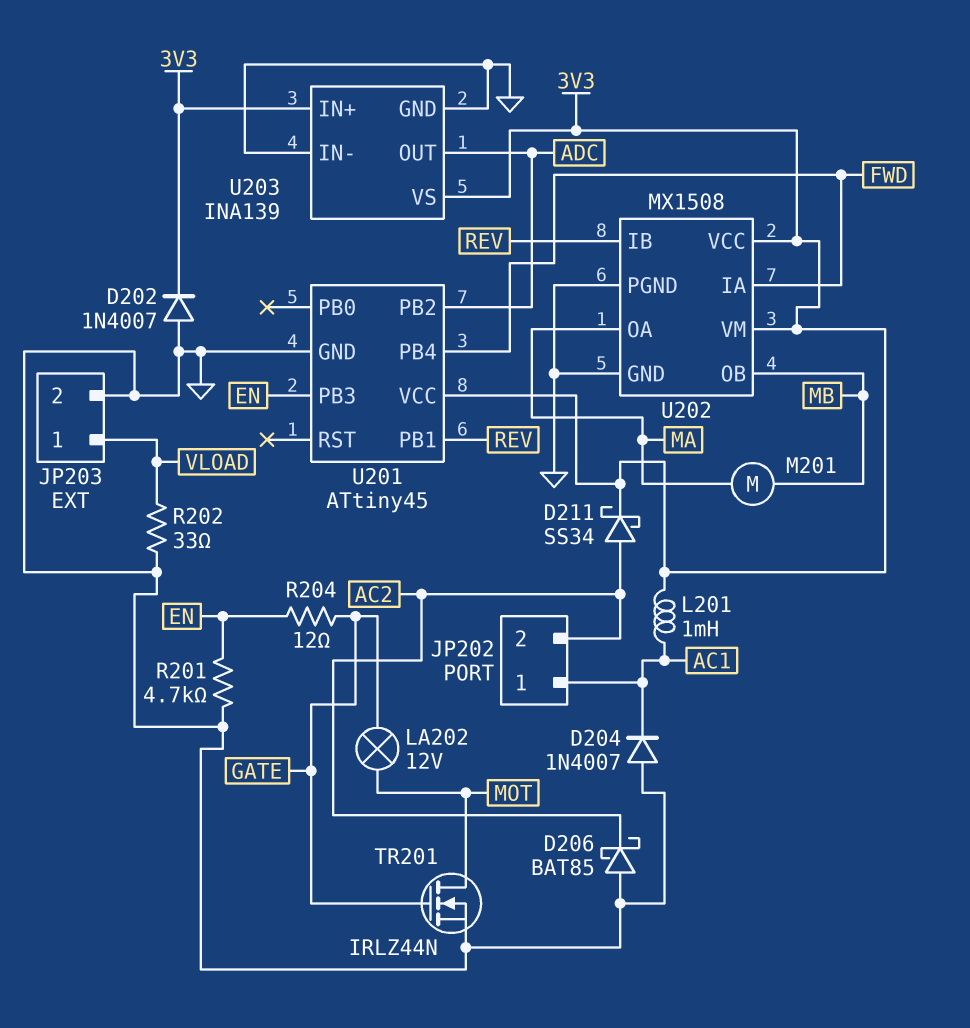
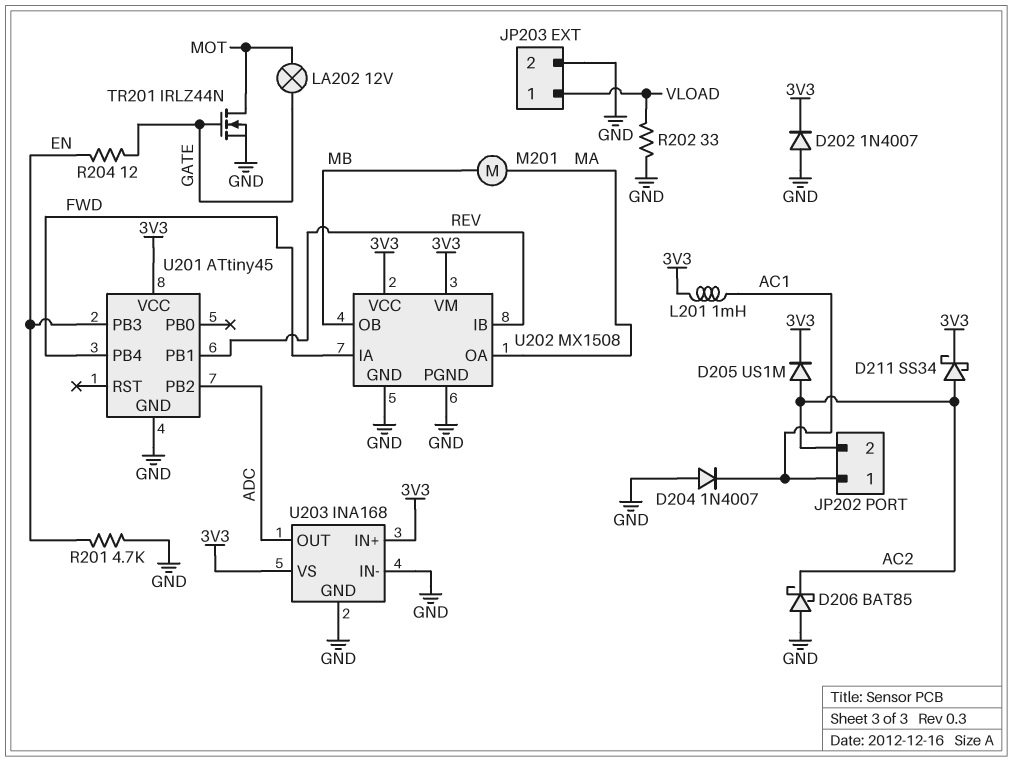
D205: none -> diode US1M (A AC2, K 3V3)
U203: INA139 -> INA168

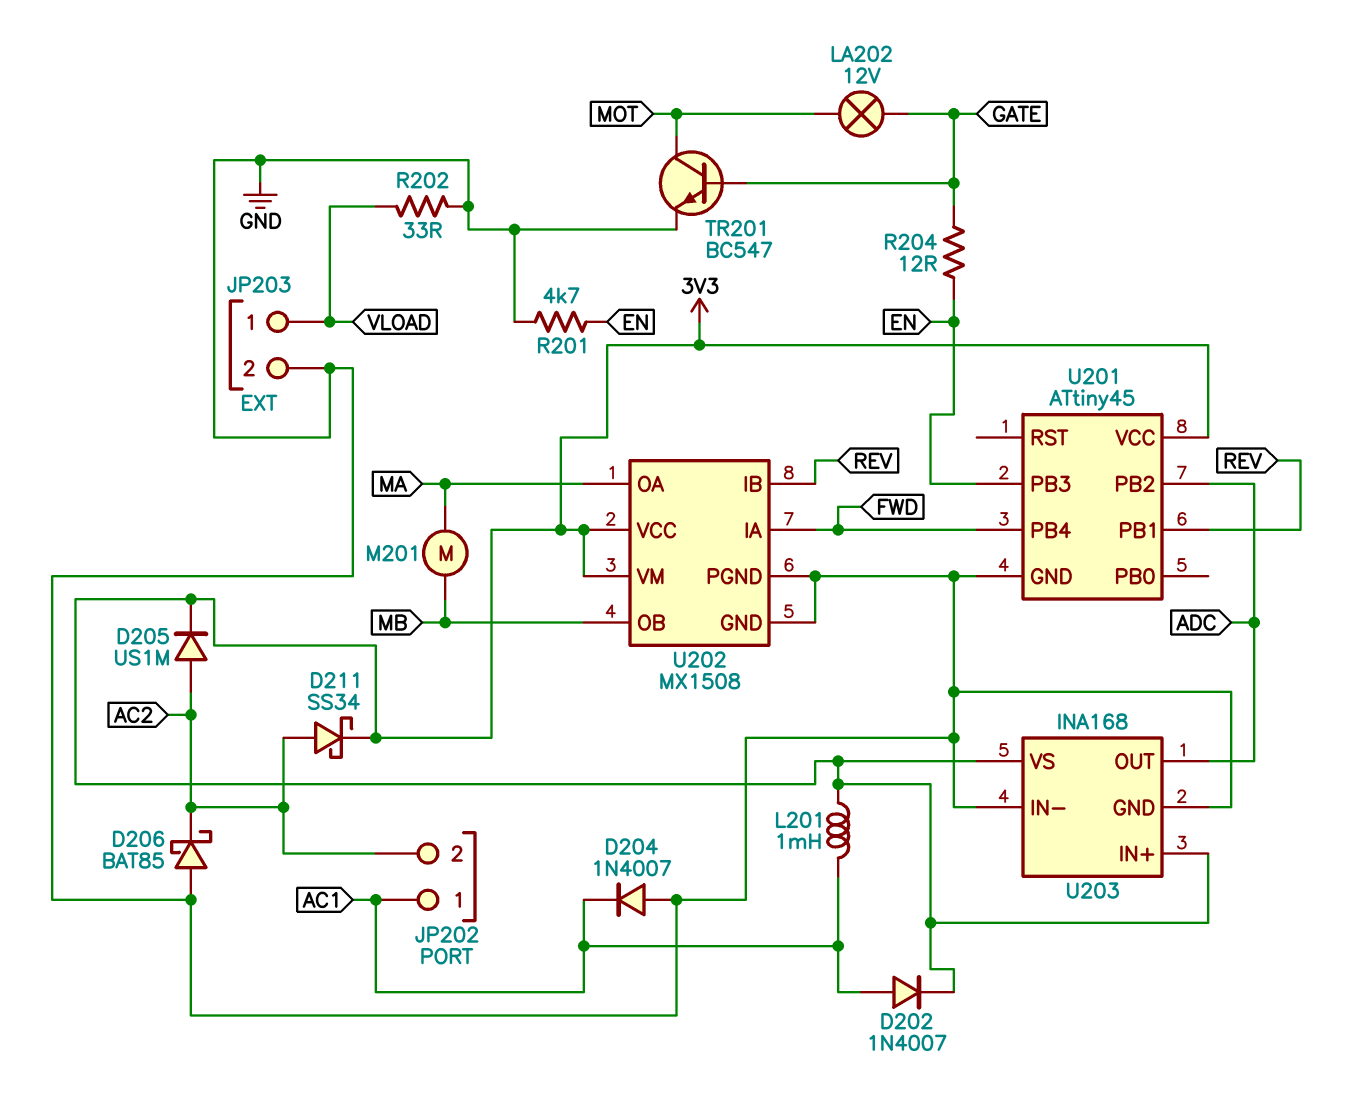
D202: diode 1N4007 (A GND, K 3V3) -> diode 1N4007 (A AC1, K 3V3)
TR201: NMOS IRLZ44N (G GATE, D MOT, S GND) -> NPN BC547 (B GATE, C MOT, E GND)

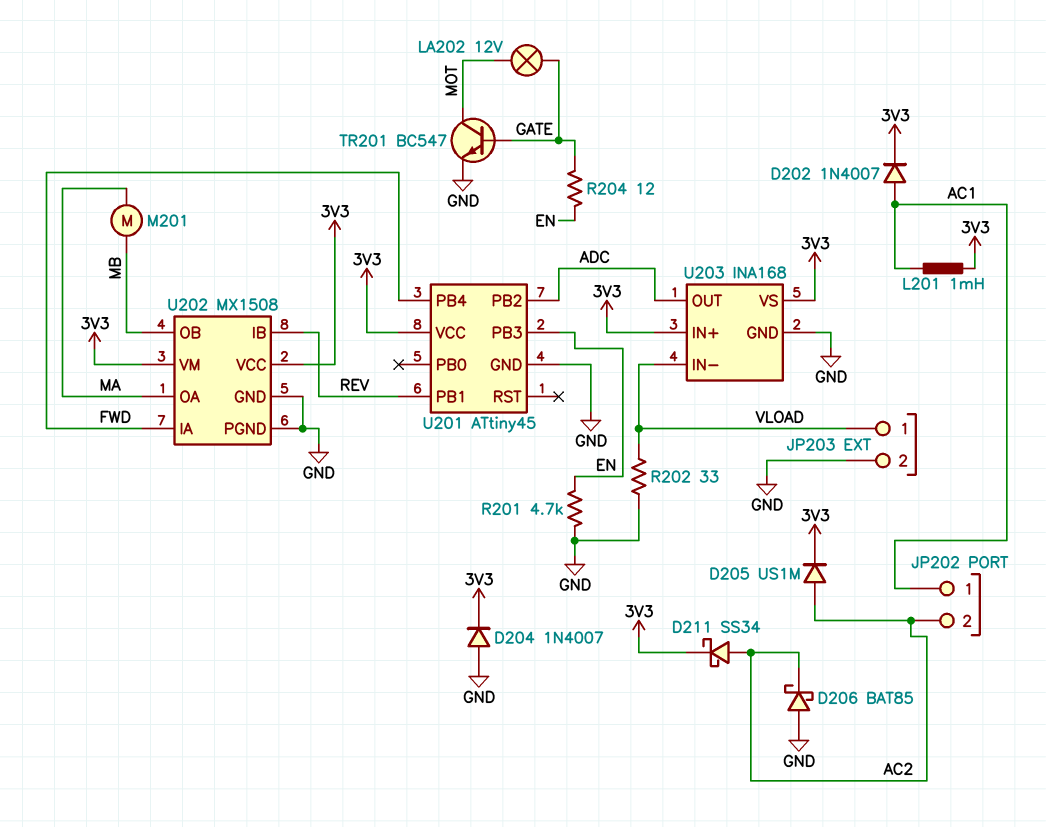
D204: diode 1N4007 (A GND, K AC1) -> diode 1N4007 (A GND, K 3V3)
U203 pin IN-: GND -> VLOAD

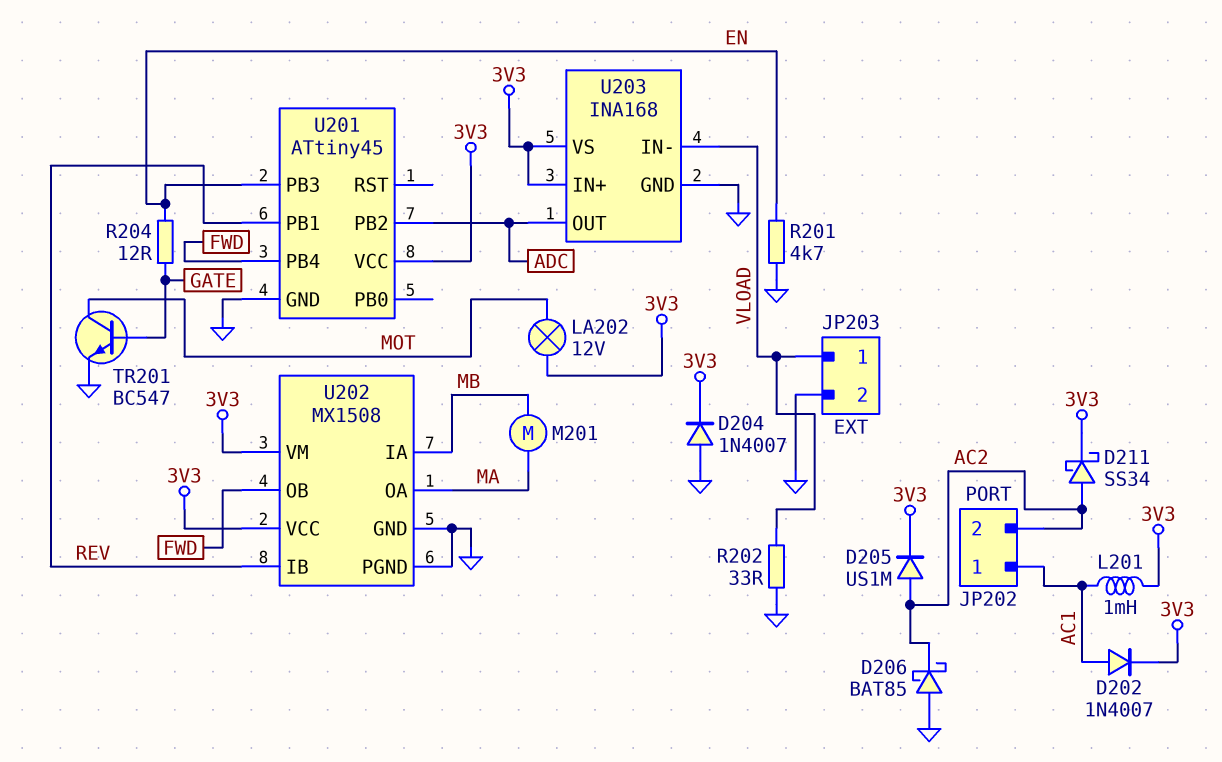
LA202: lamp 12V (GATE, MOT) -> lamp 12V (3V3, MOT)
U202 pin IA: FWD -> MB
U202 pin OB: MB -> FWD

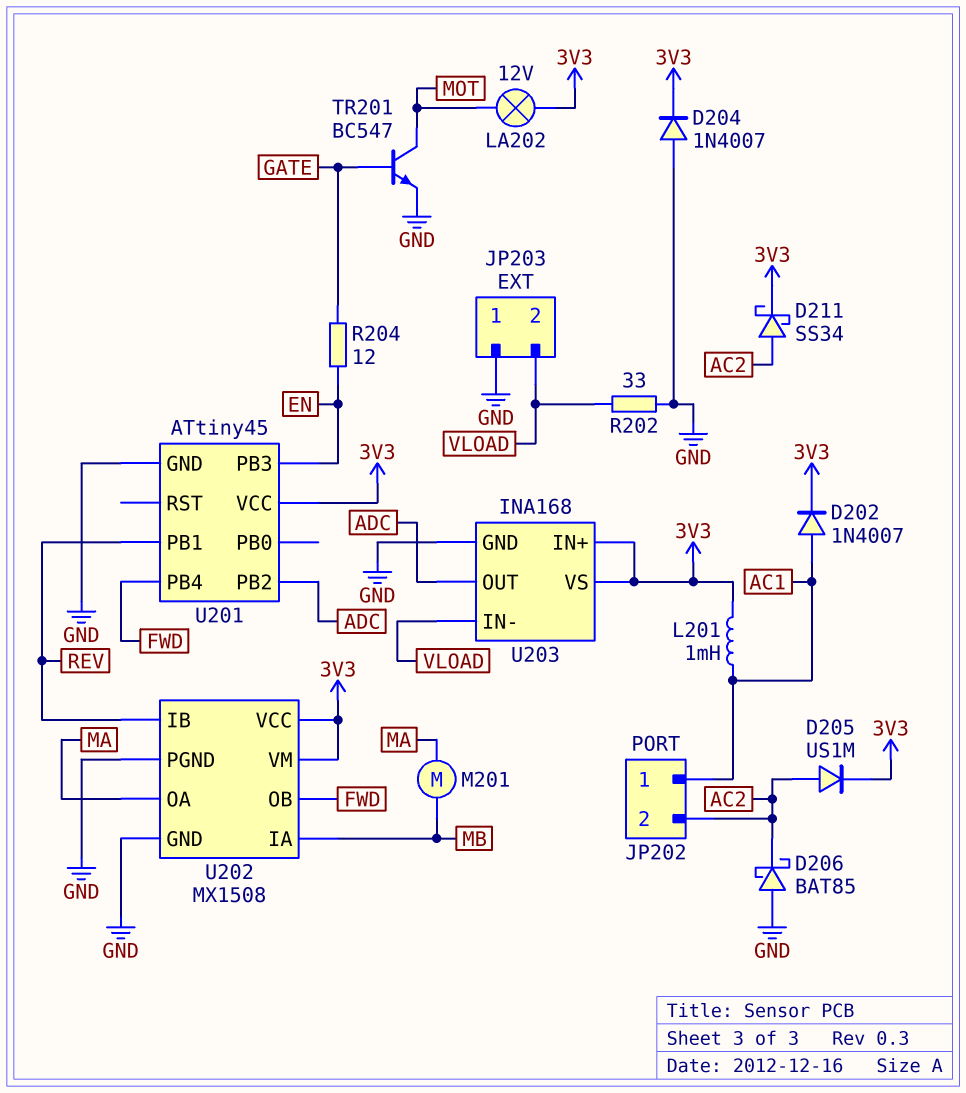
JP203 pin 1: VLOAD -> GND
JP203 pin 2: GND -> VLOAD
R201: 4.7k (EN, GND) -> none

